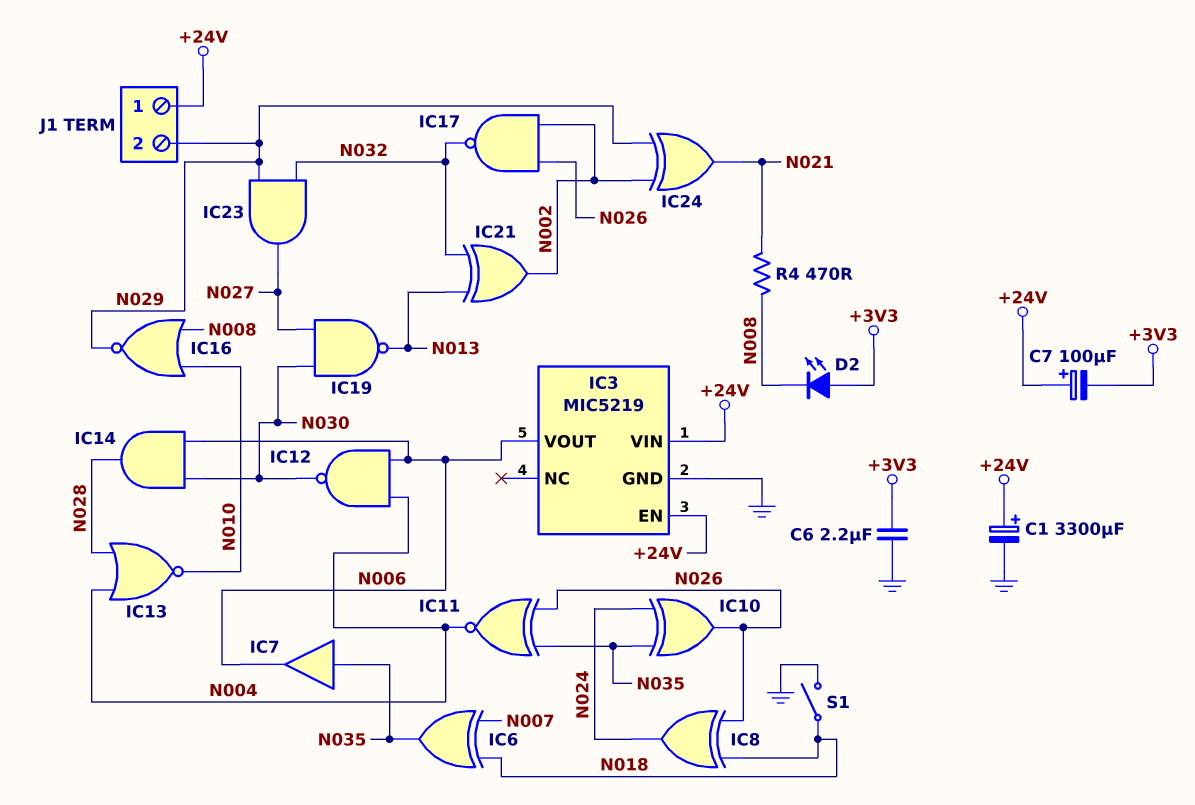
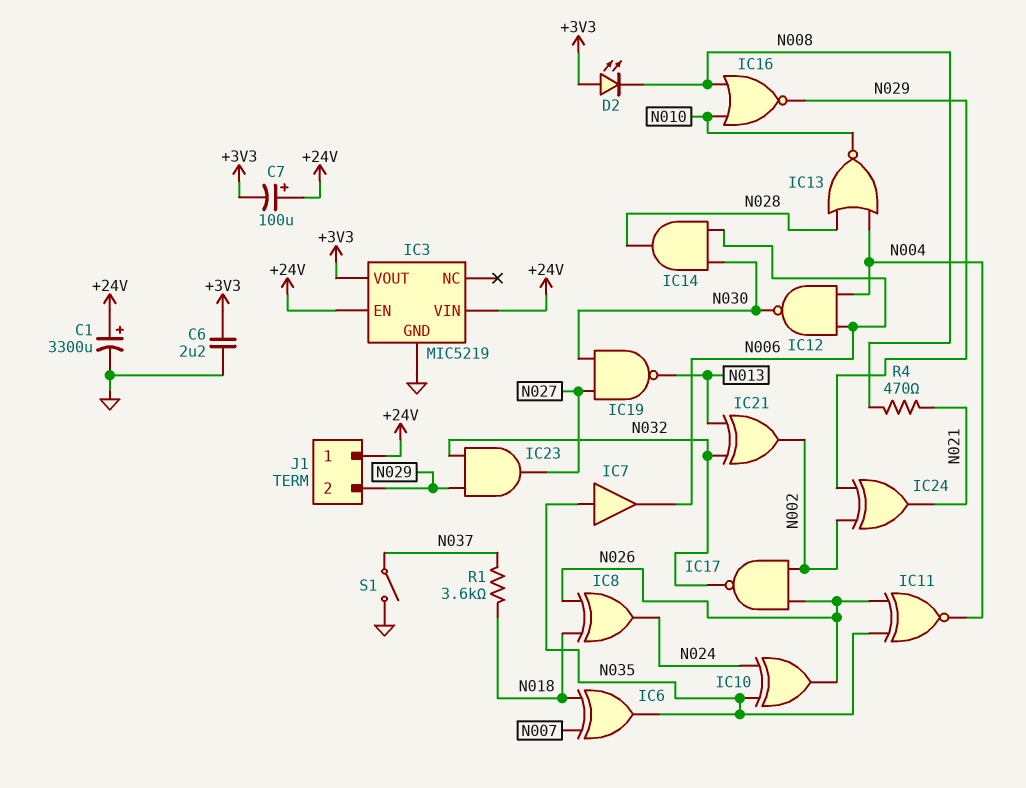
IC3 pin VOUT: N006 -> +3V3
R1: none -> 3.6k (N018, N037)
S1: switch (GND, N018) -> switch (GND, N037)

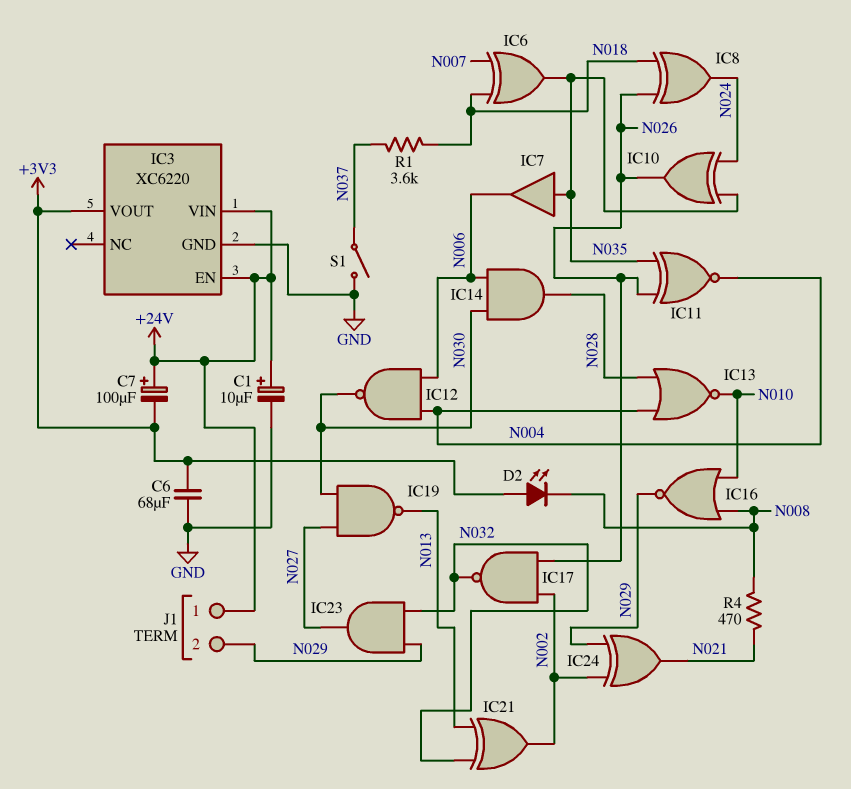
C1: 3300uF (plus +24V, minus GND) -> 10uF (plus +24V, minus GND)
C6: 2.2uF (+3V3, GND) -> 68uF (+3V3, GND)
IC3: MIC5219 -> XC6220

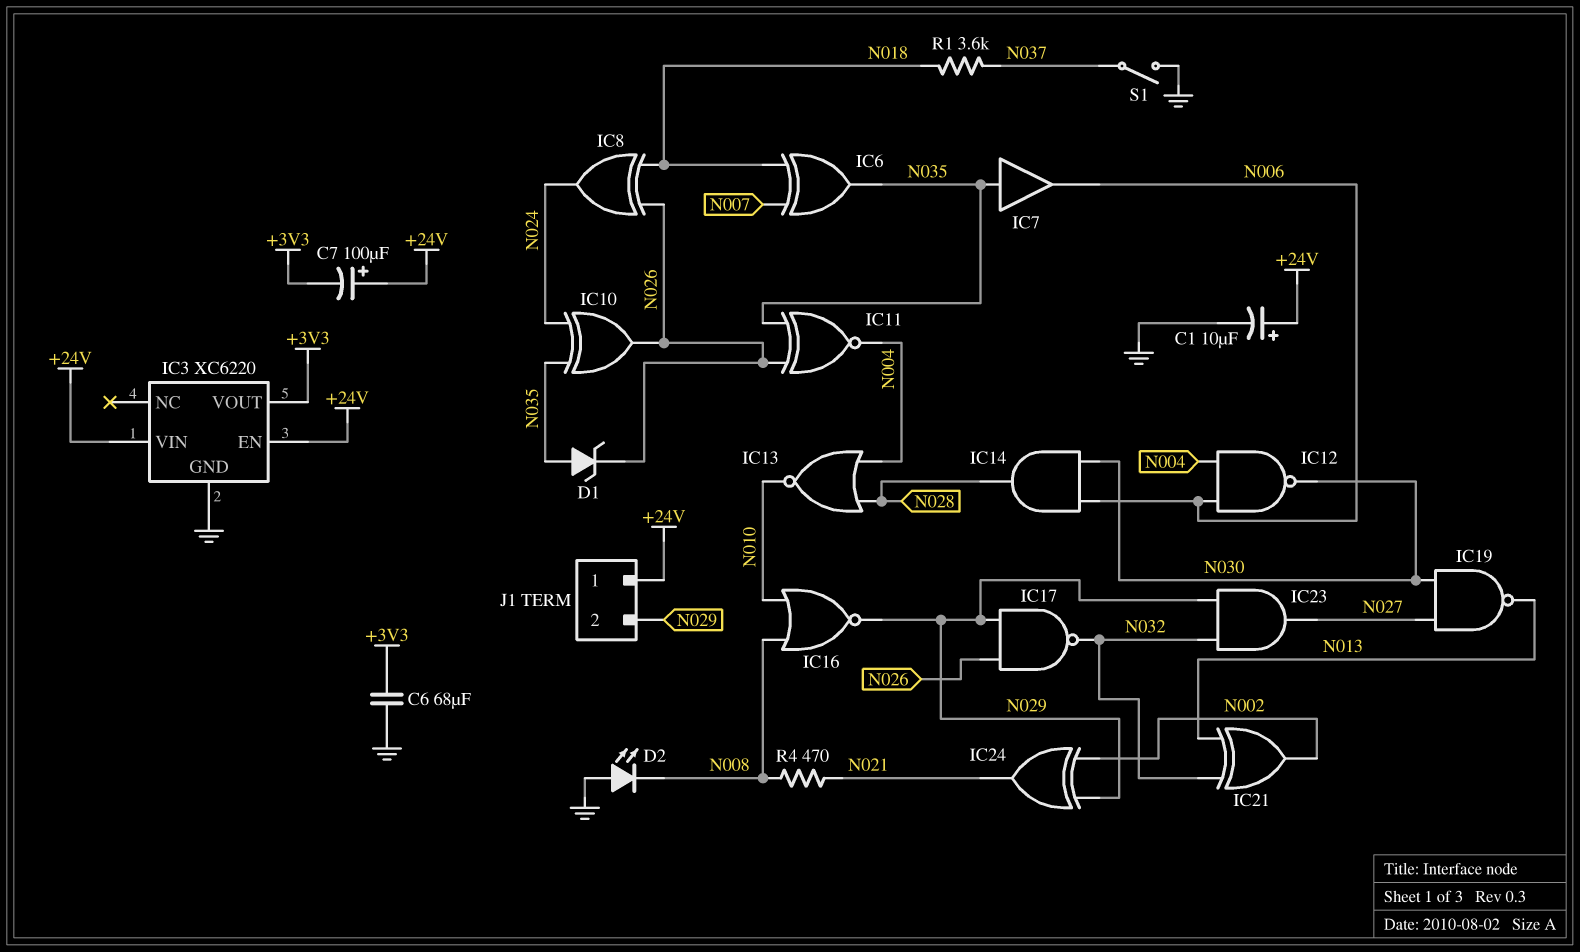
D1: none -> zener (A N035, K N026)
D2: LED (A +3V3, K N008) -> LED (A GND, K N008)
IC17: NAND (in N002, in N026, out N032) -> NAND (in N026, in N029, out N032)

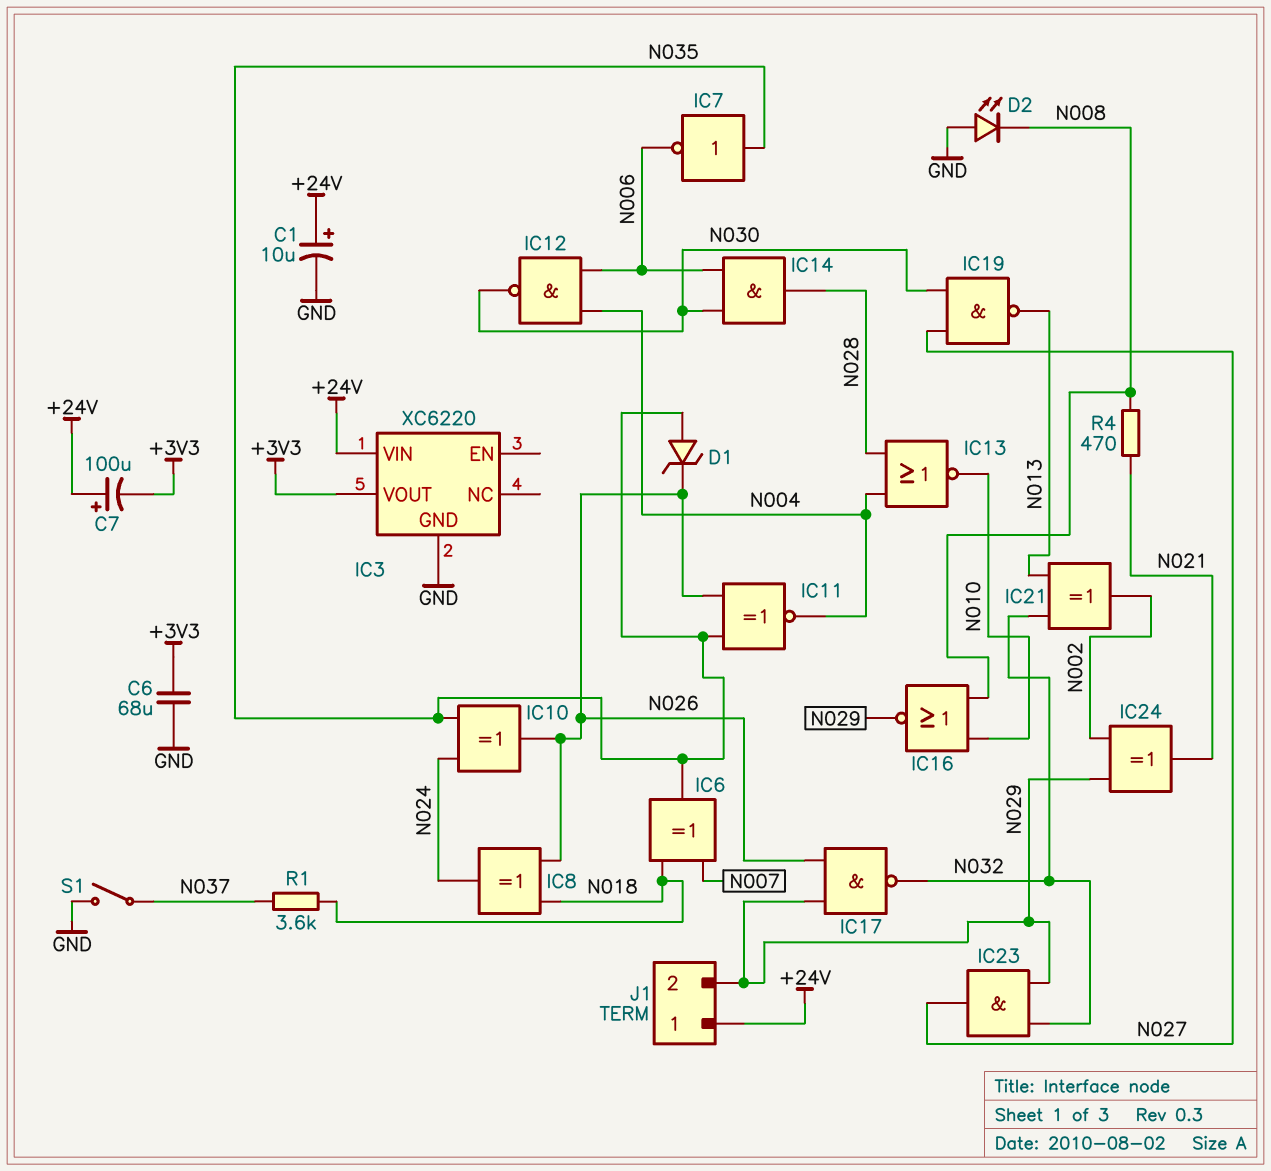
IC3 pin EN: +24V -> none
IC7: buffer (in N035, out N006) -> NOT (in N035, out N006)

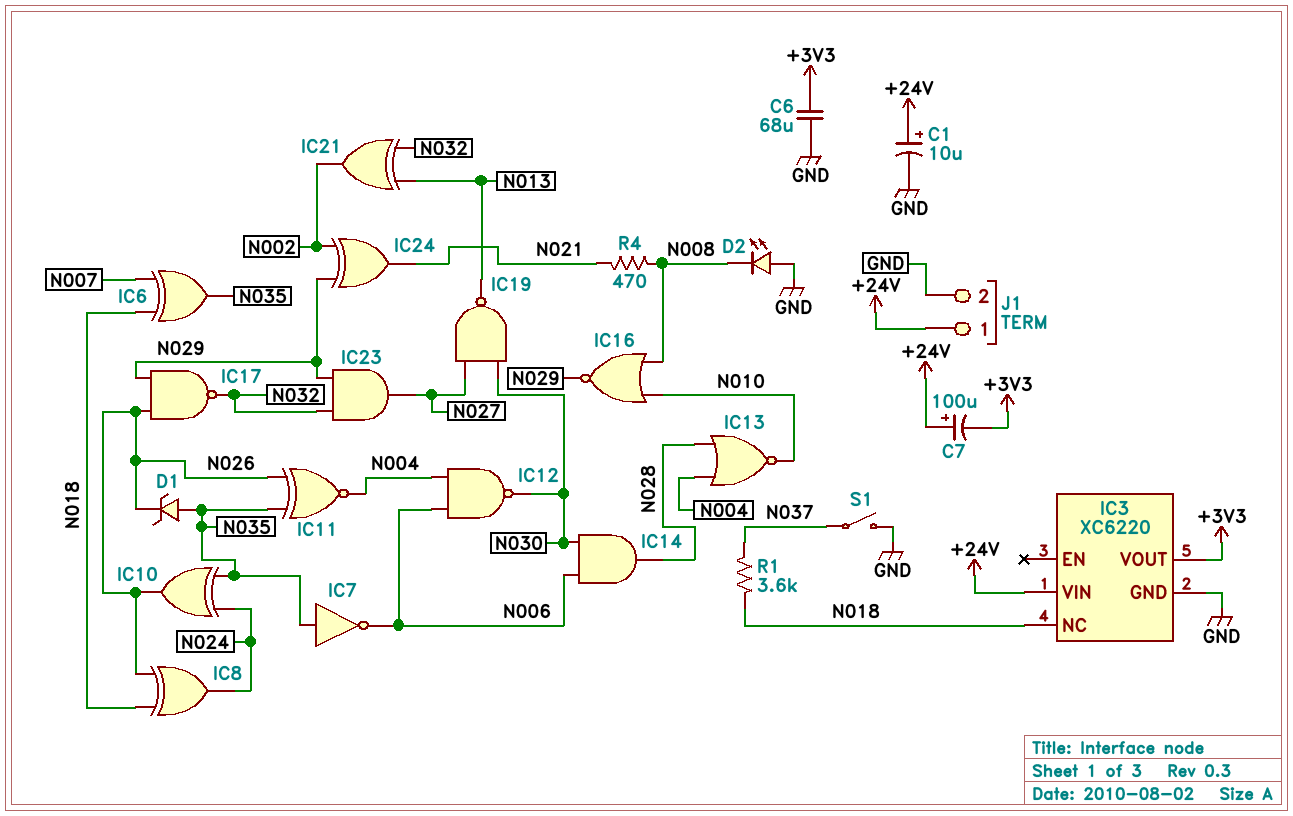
IC3 pin NC: none -> N018
J1 pin 2: N029 -> GND

